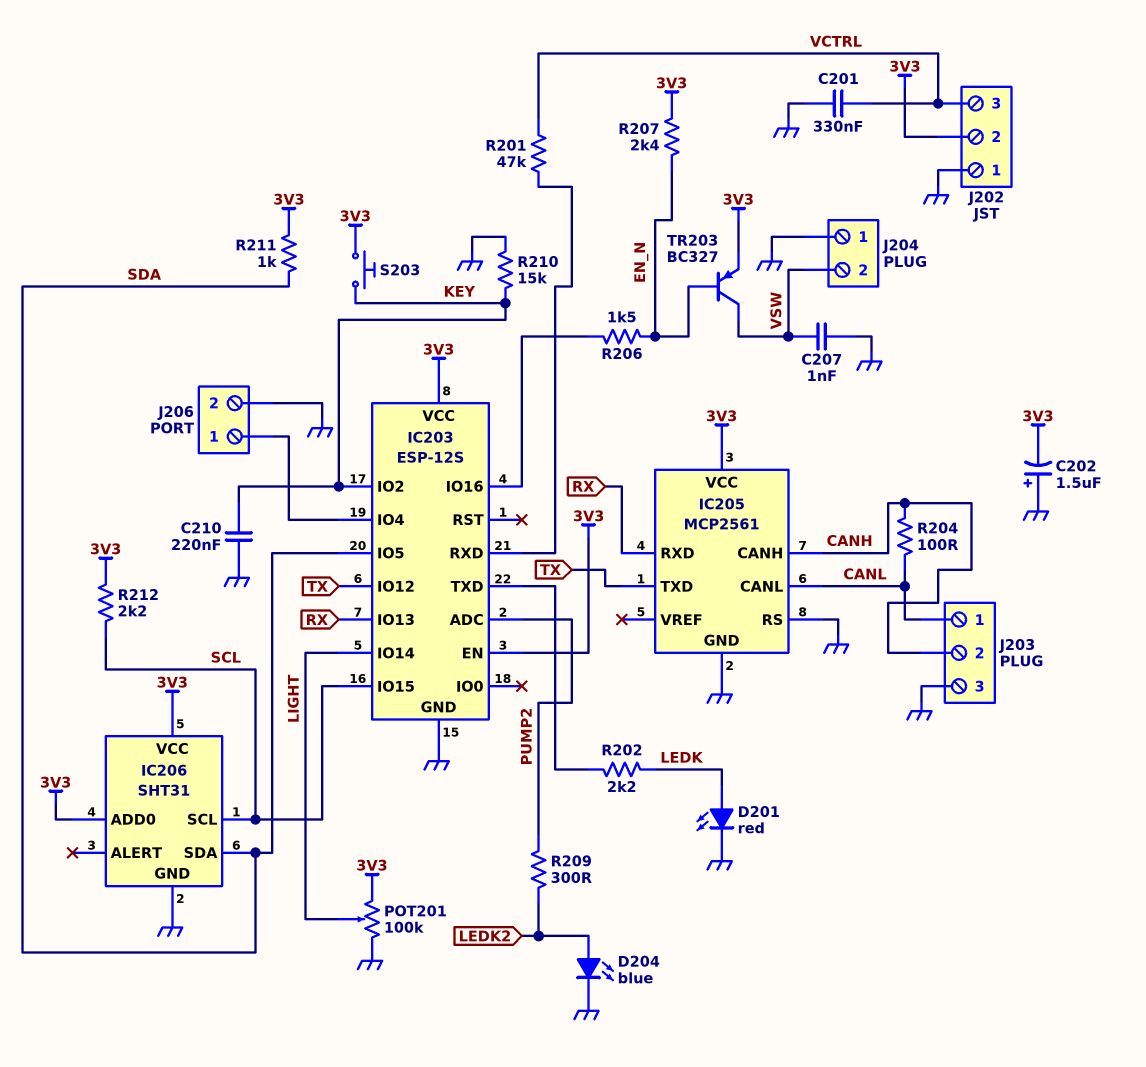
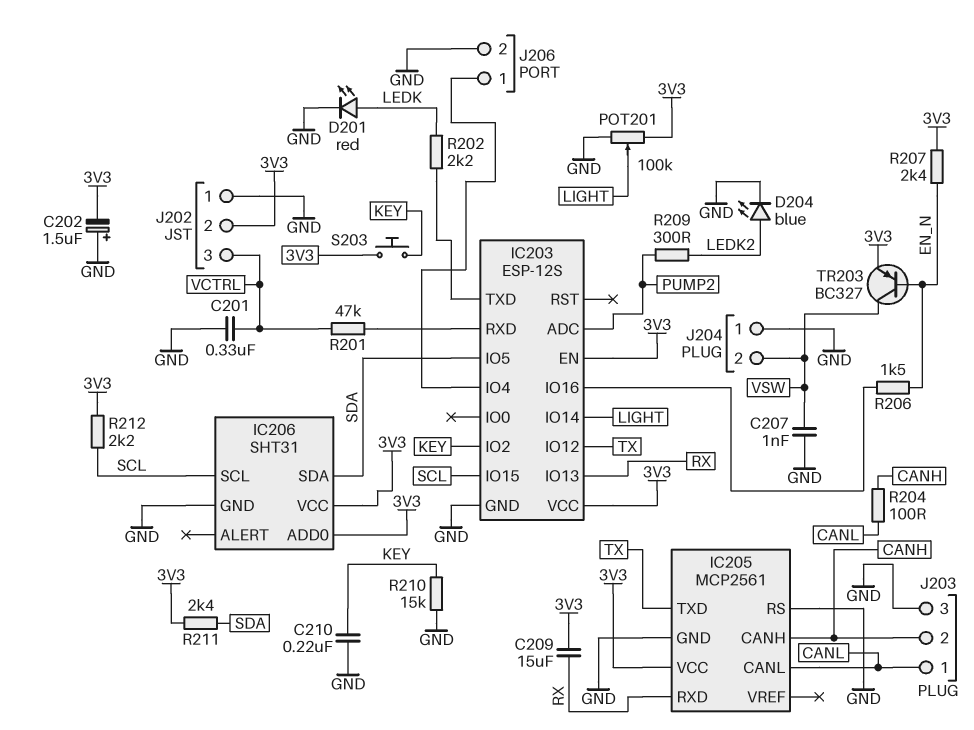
C209: none -> 15uF (3V3, RX)
R211: 1k (3V3, SDA) -> 2.4k (3V3, SDA)

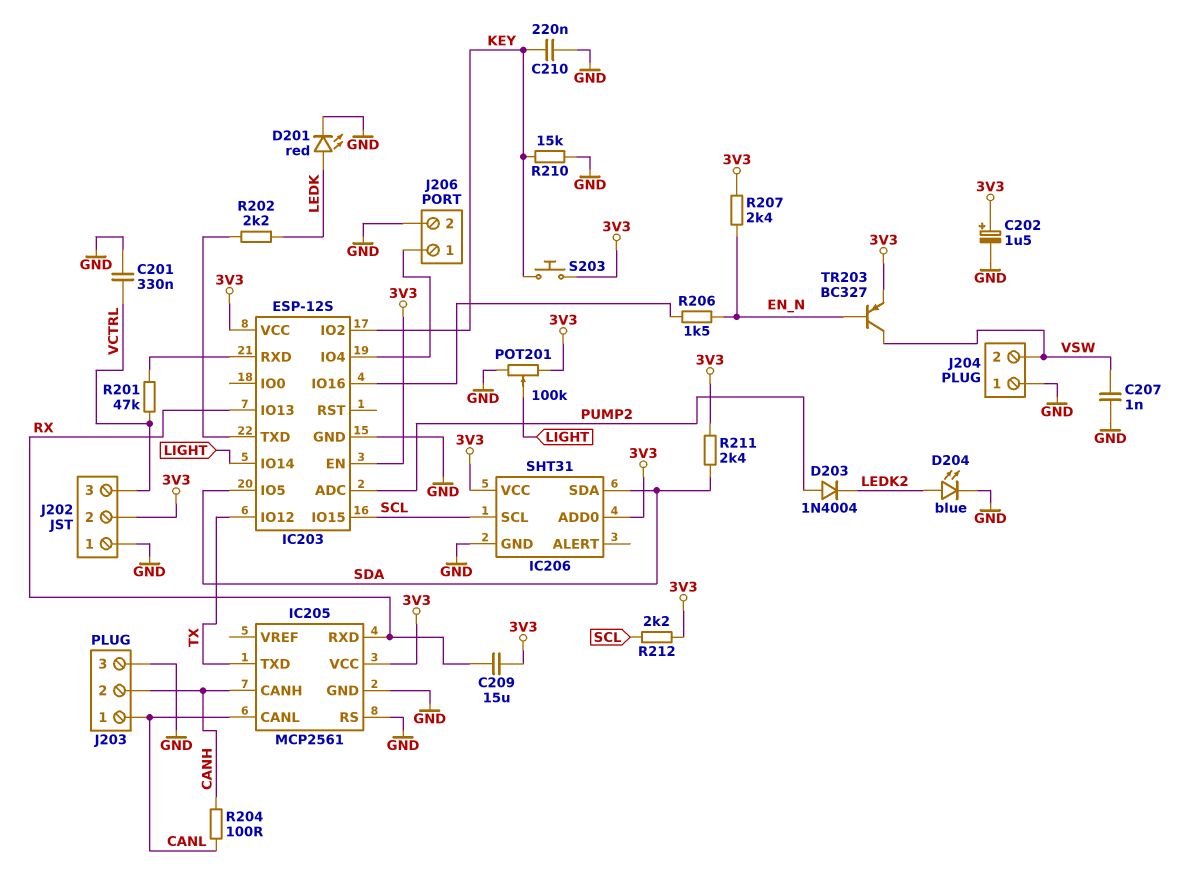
C202: 1.5uF (plus GND, minus 3V3) -> 1.5uF (plus 3V3, minus GND)
D203: none -> diode 1N4004 (A PUMP2, K LEDK2)
R209: 300 (LEDK2, PUMP2) -> none

